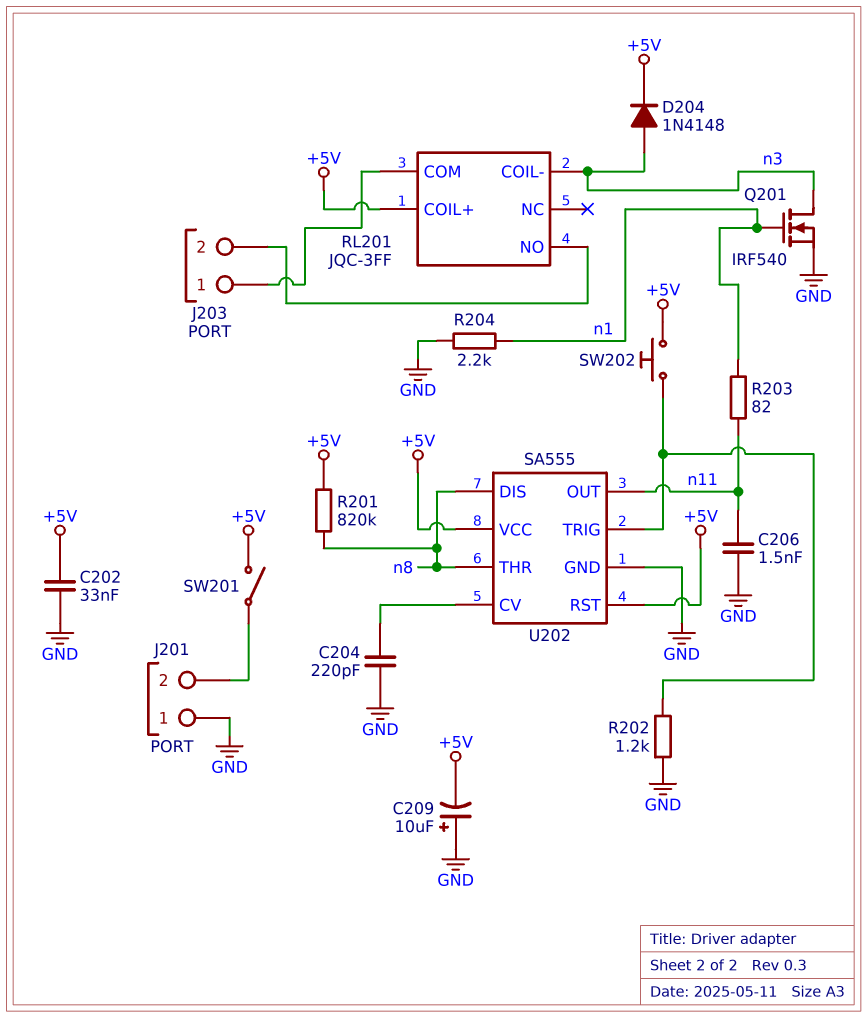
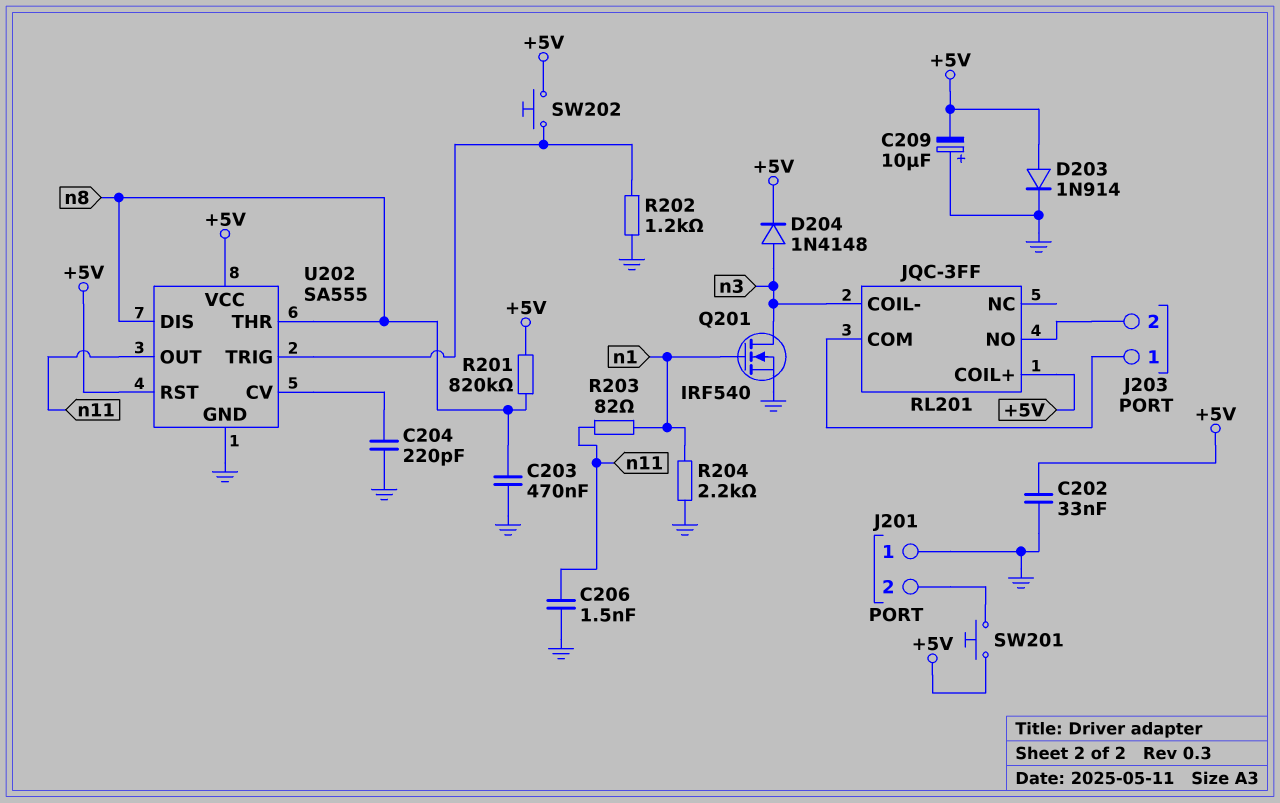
C203: none -> 470nF (GND, n8)
D203: none -> diode 1N914 (A +5V, K GND)
SW201: switch (+5V, J201/2) -> button (+5V, J201/2)

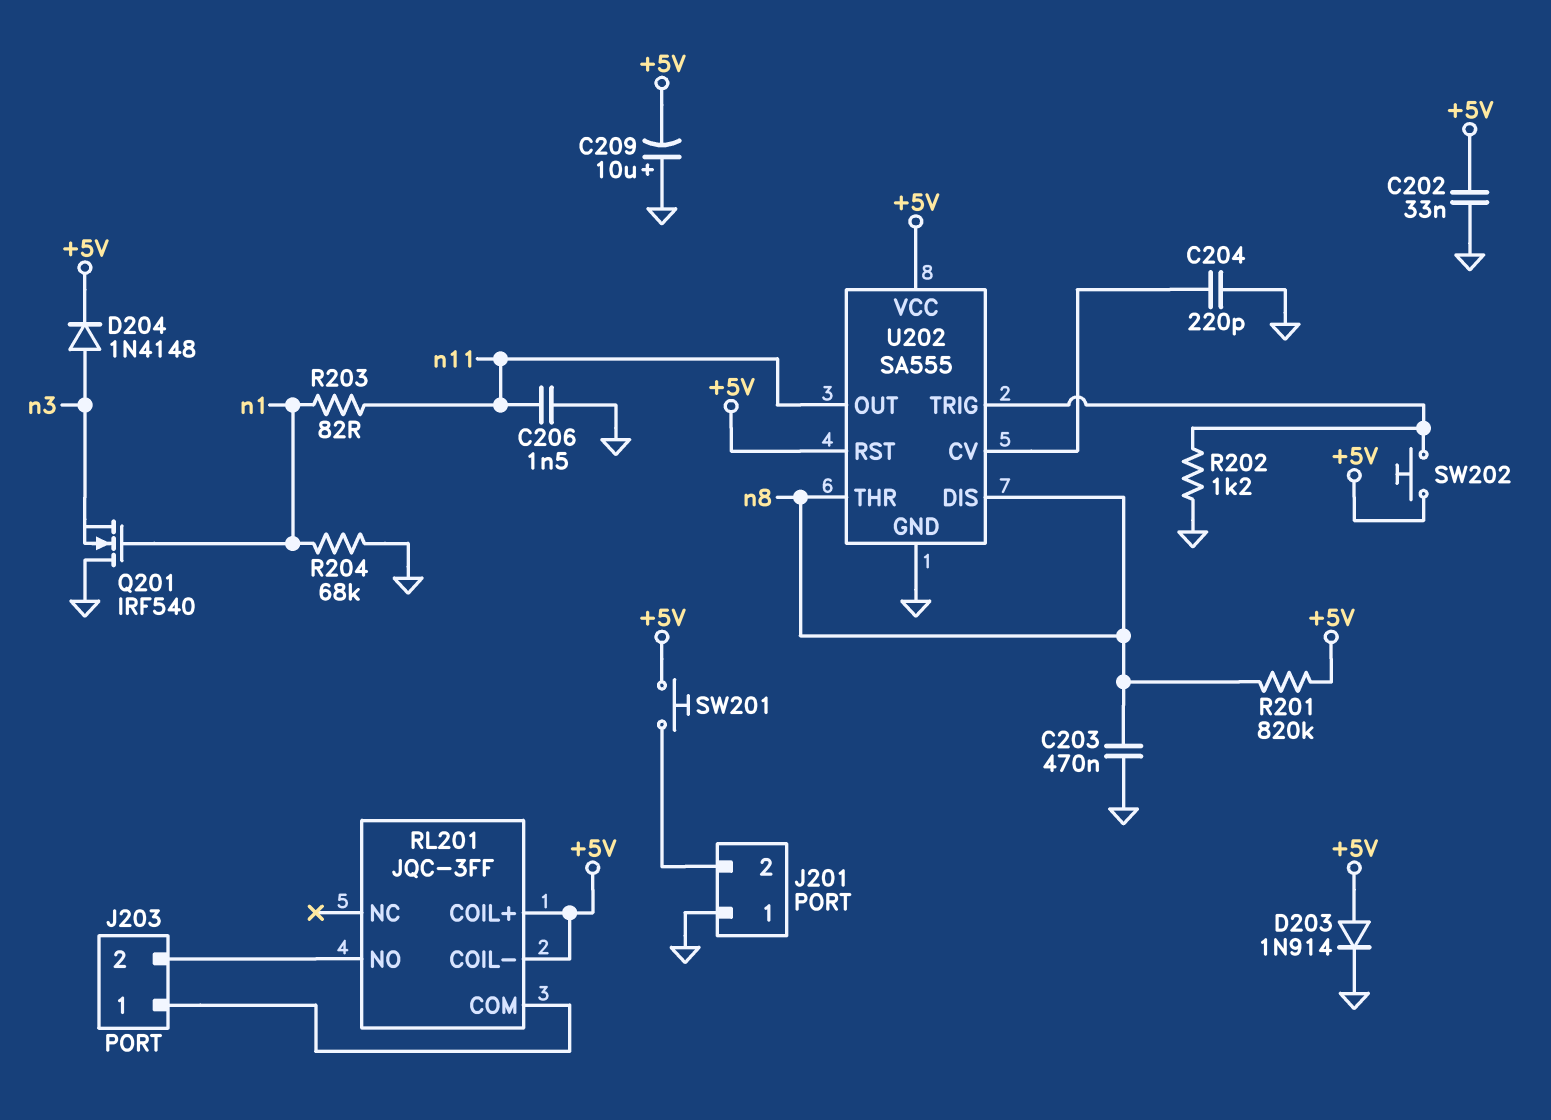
Q201: NMOS IRF540 (G n1, D n3, S GND) -> NMOS IRF540 (G n1, D GND, S n3)
R204: 2.2k (GND, n1) -> 68k (GND, n1)
RL201 pin COIL-: n3 -> +5V

